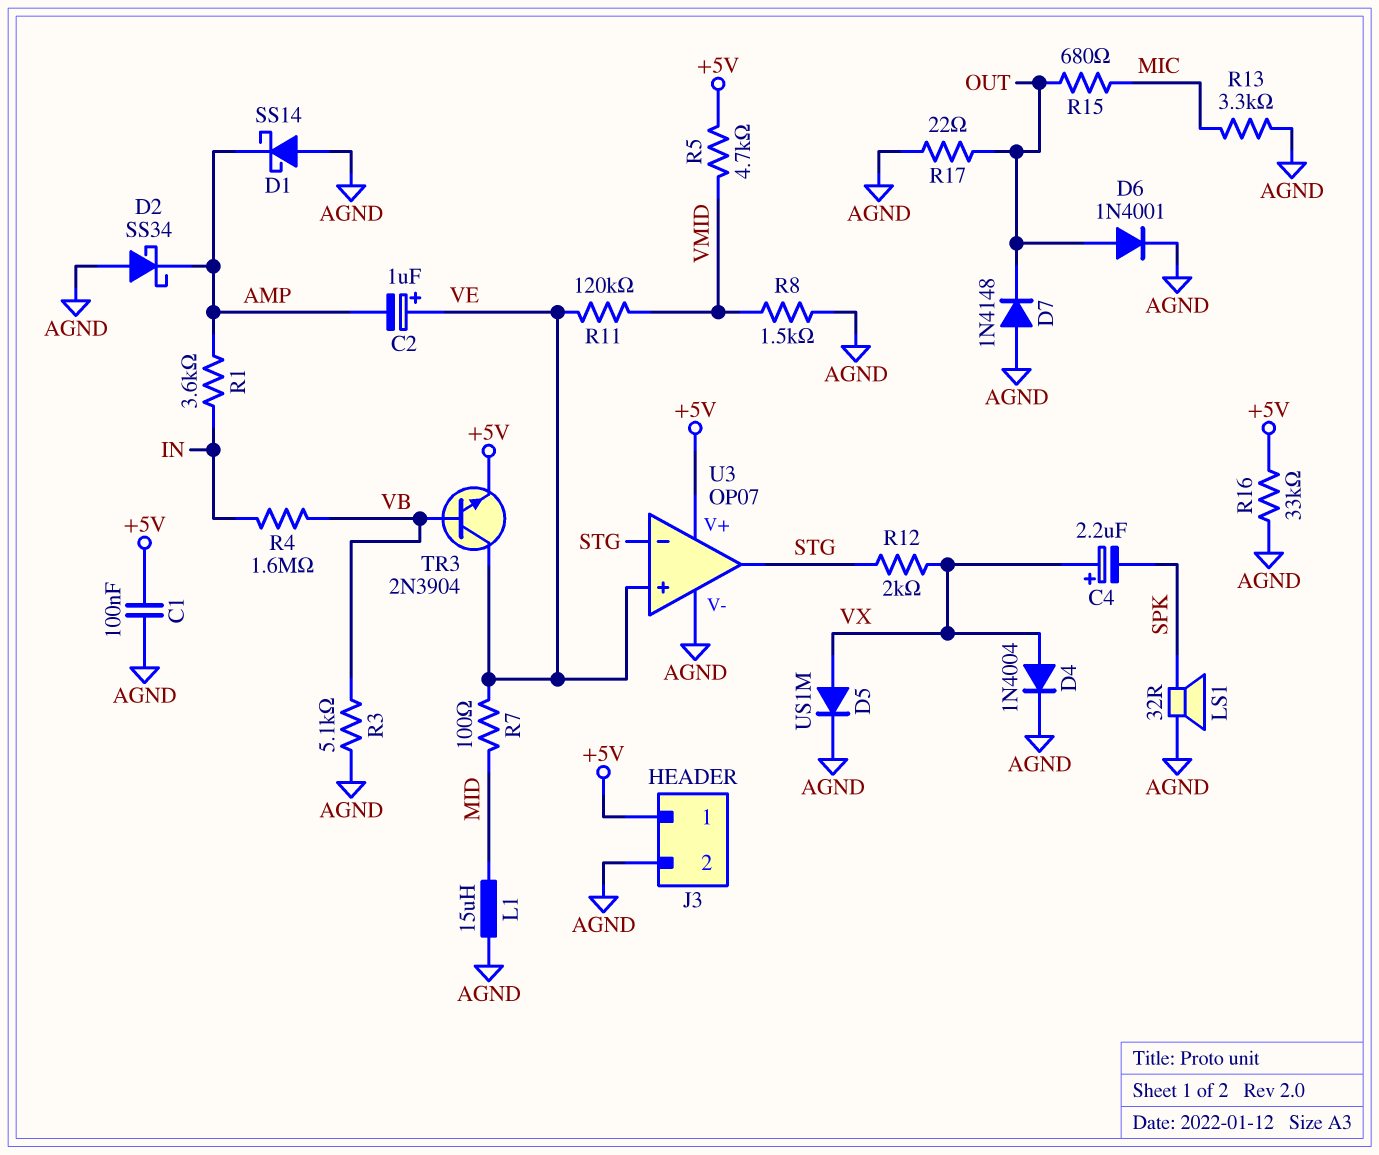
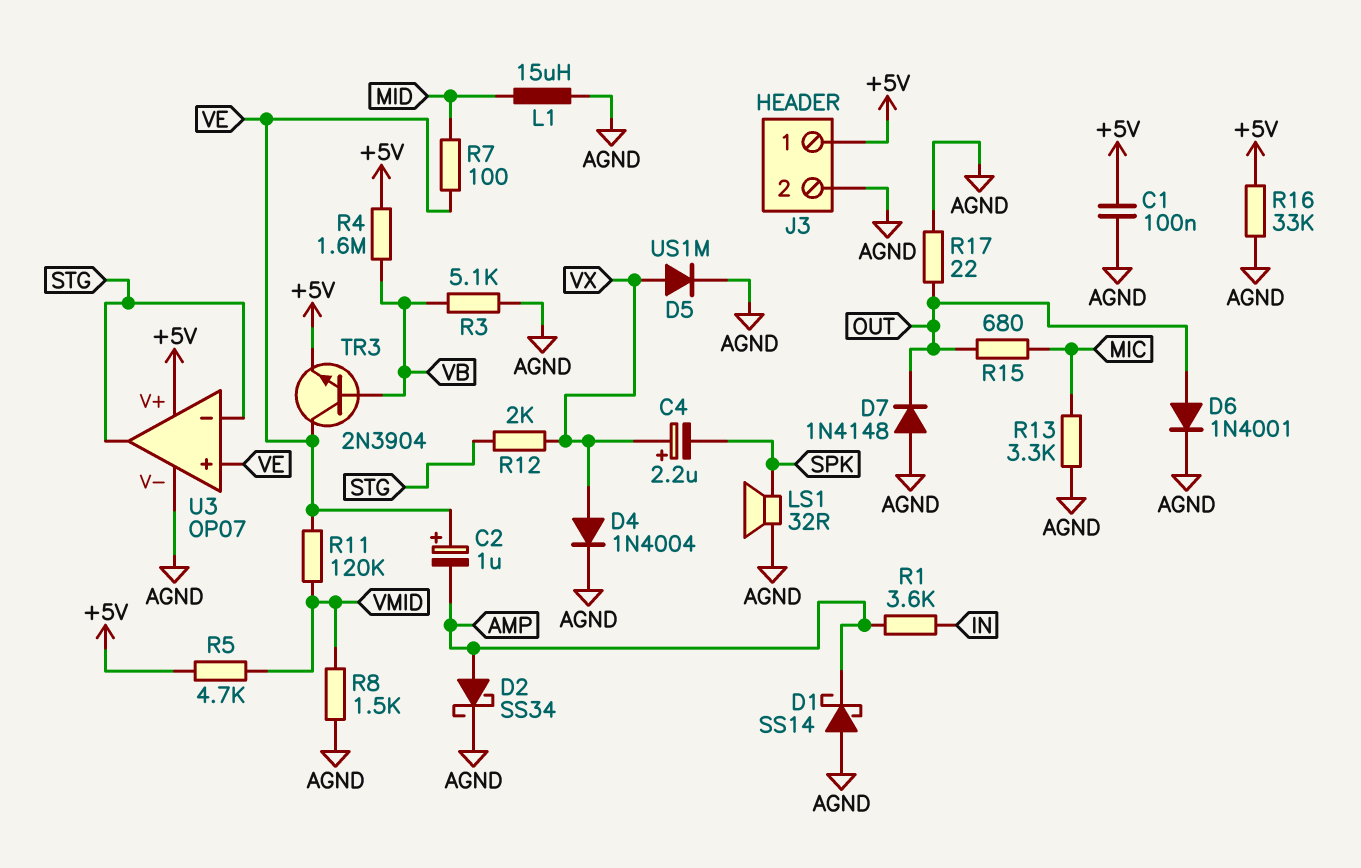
D2: schottky SS34 (A AGND, K AMP) -> schottky SS34 (A AMP, K AGND)
R4: 1.6M (IN, VB) -> 1.6M (+5V, VB)

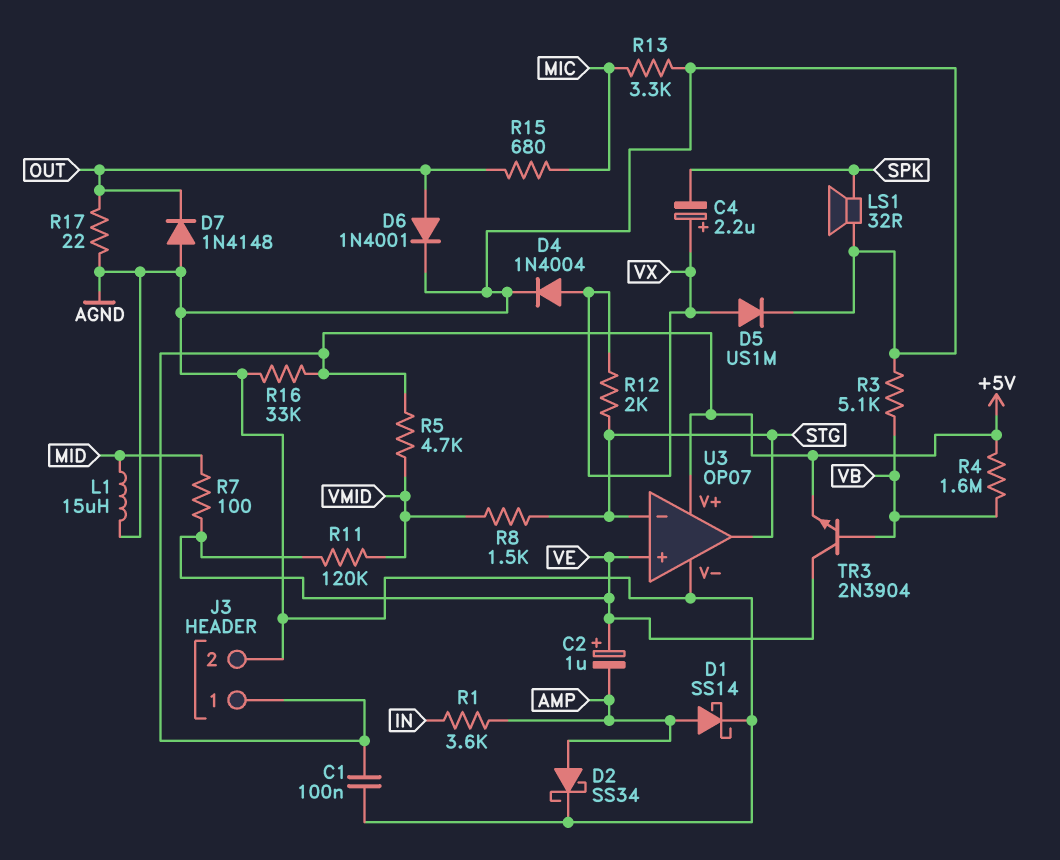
D1: schottky SS14 (A AGND, K AMP) -> schottky SS14 (A AMP, K AGND)
R8: 1.5k (AGND, VMID) -> 1.5k (STG, VMID)

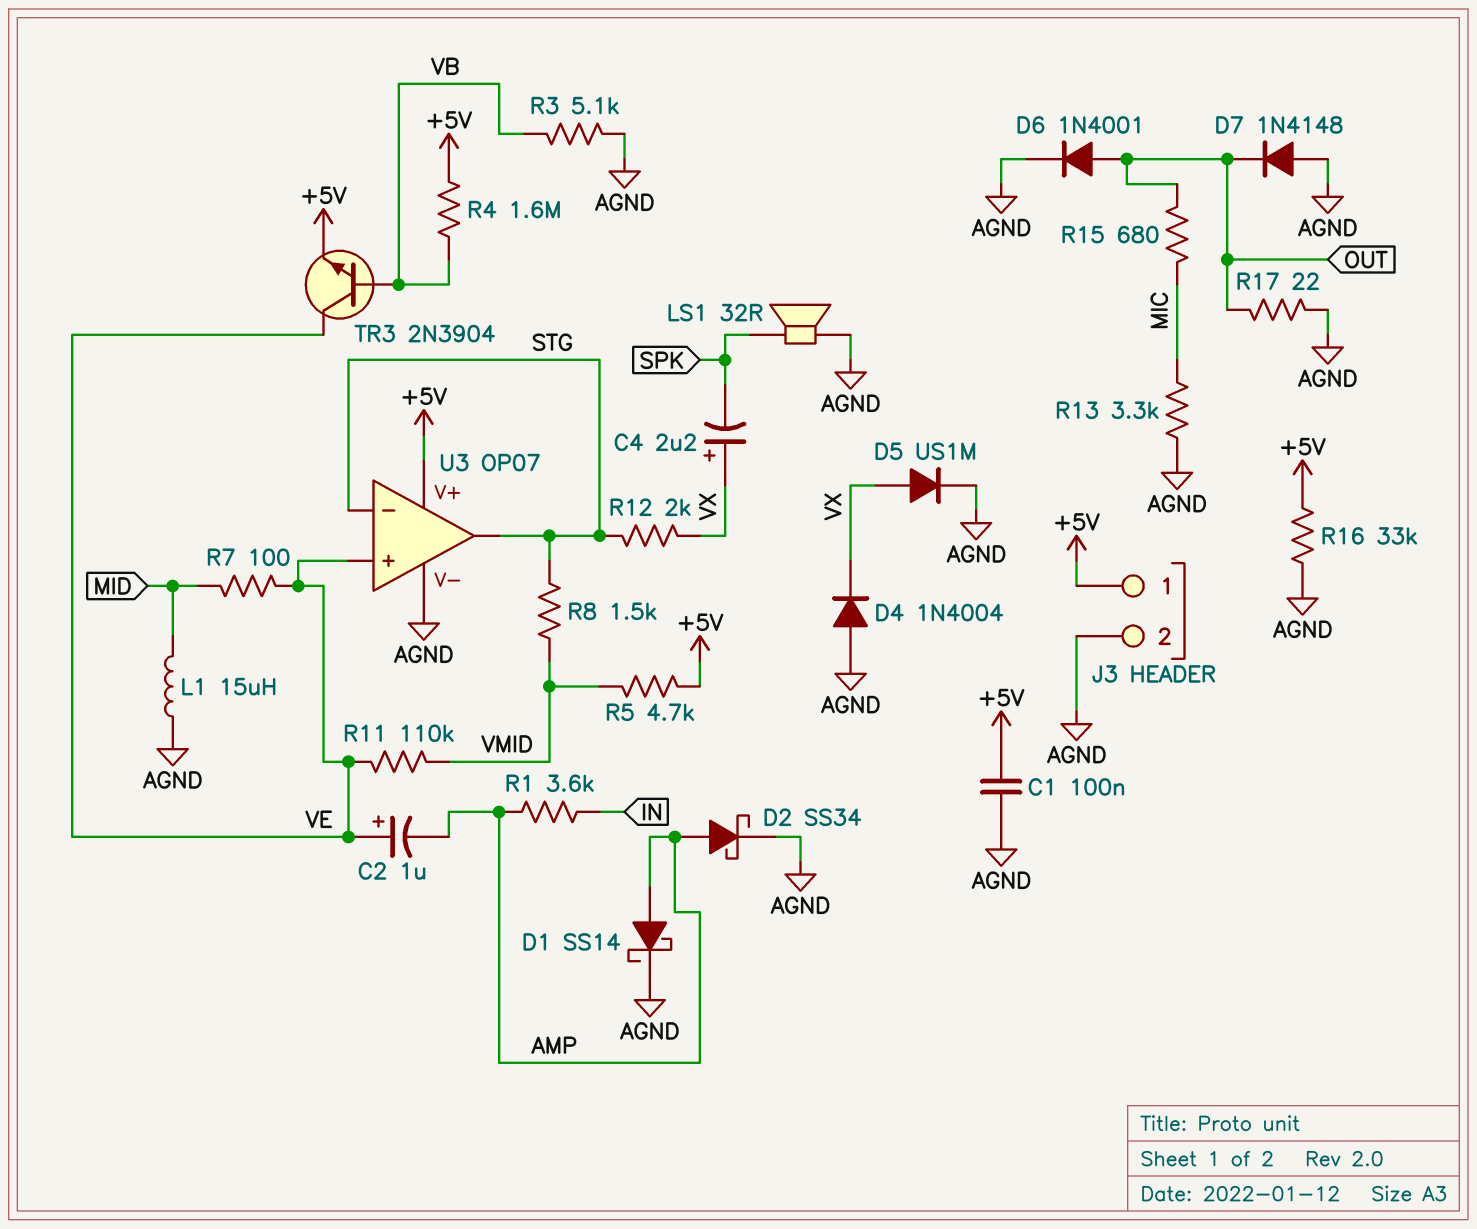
D4: diode 1N4004 (A VX, K AGND) -> diode 1N4004 (A AGND, K VX)
R11: 120k (VE, VMID) -> 110k (VE, VMID)

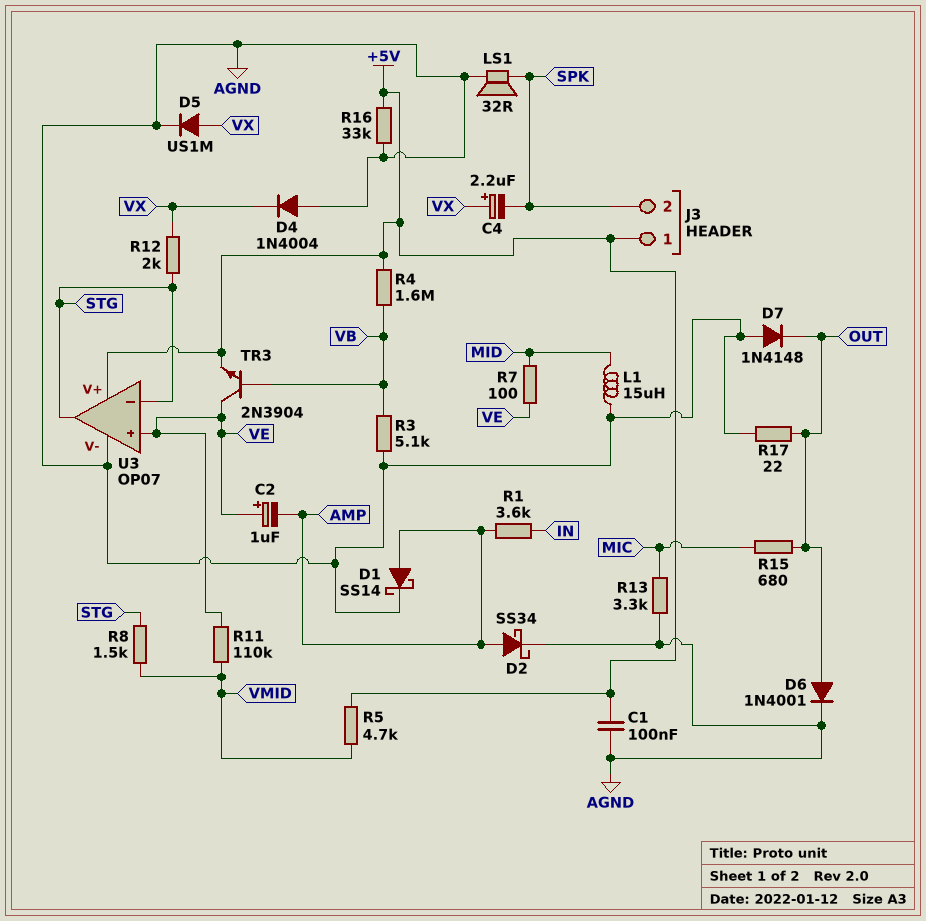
J3 pin 2: AGND -> SPK

